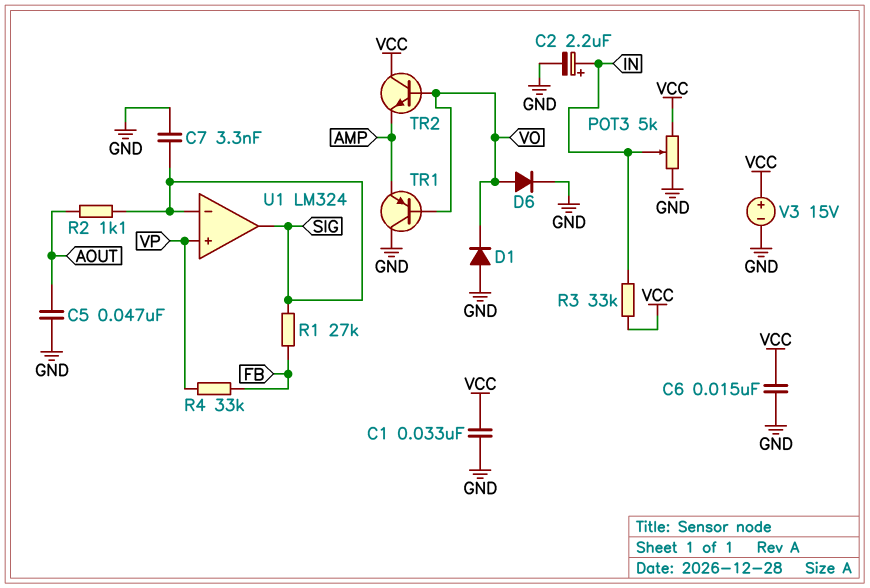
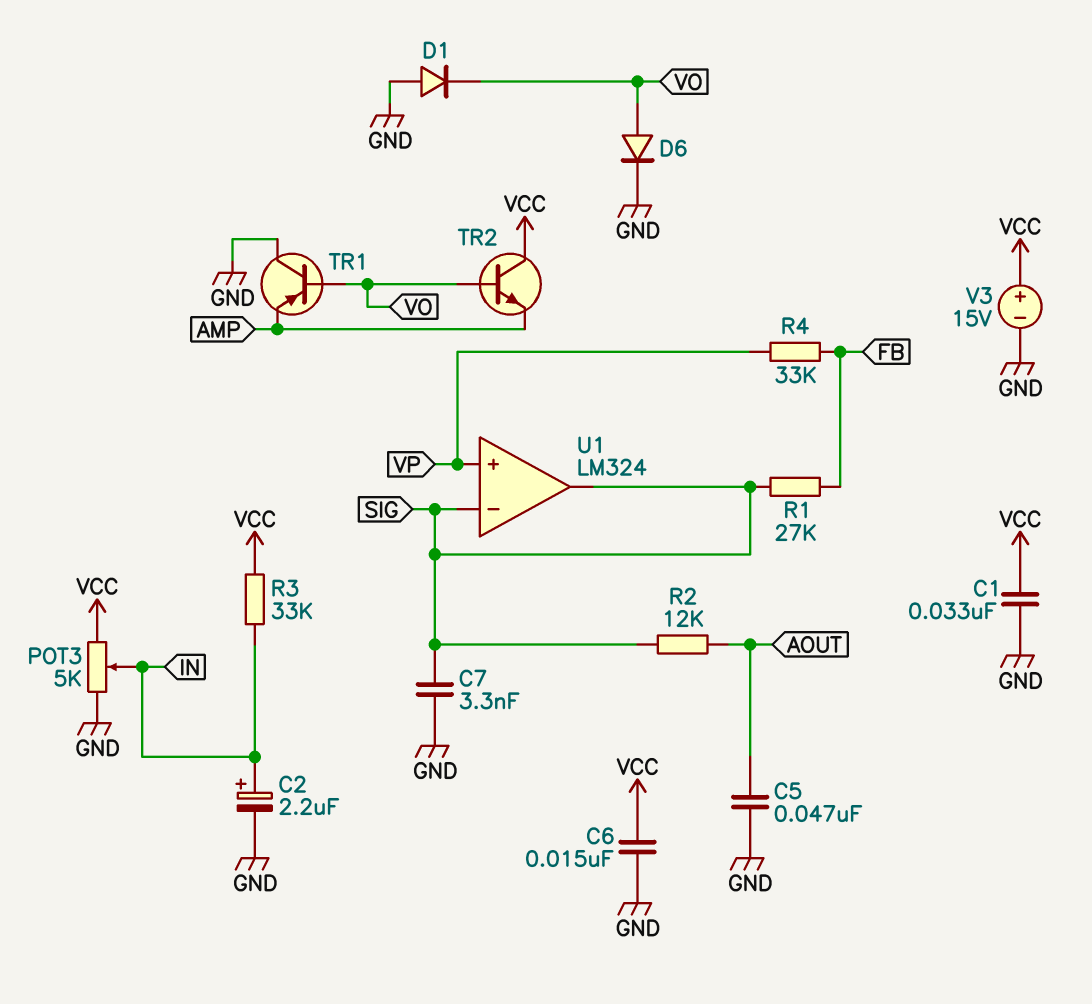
R2: 1.1k (AOUT, SIG) -> 12k (AOUT, SIG)

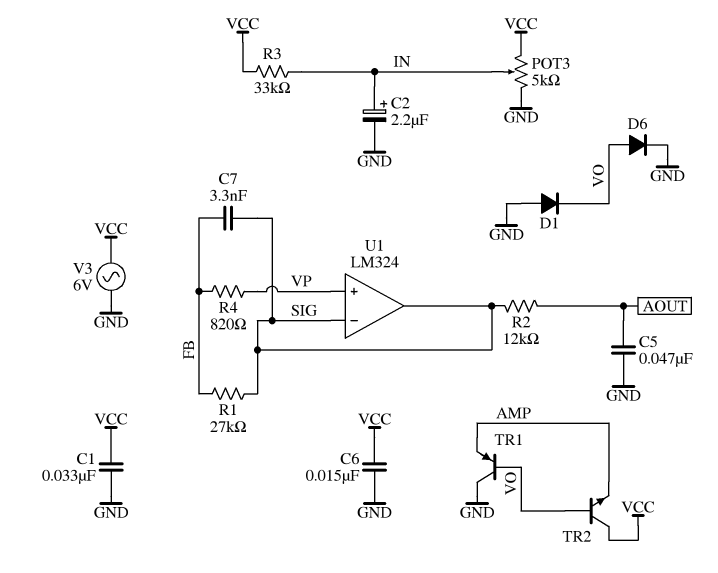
C7: 3.3nF (GND, SIG) -> 3.3nF (FB, SIG)
R4: 33k (FB, VP) -> 820 (FB, VP)
V3: 15V (plus VCC, minus GND) -> AC 6V (GND, VCC)

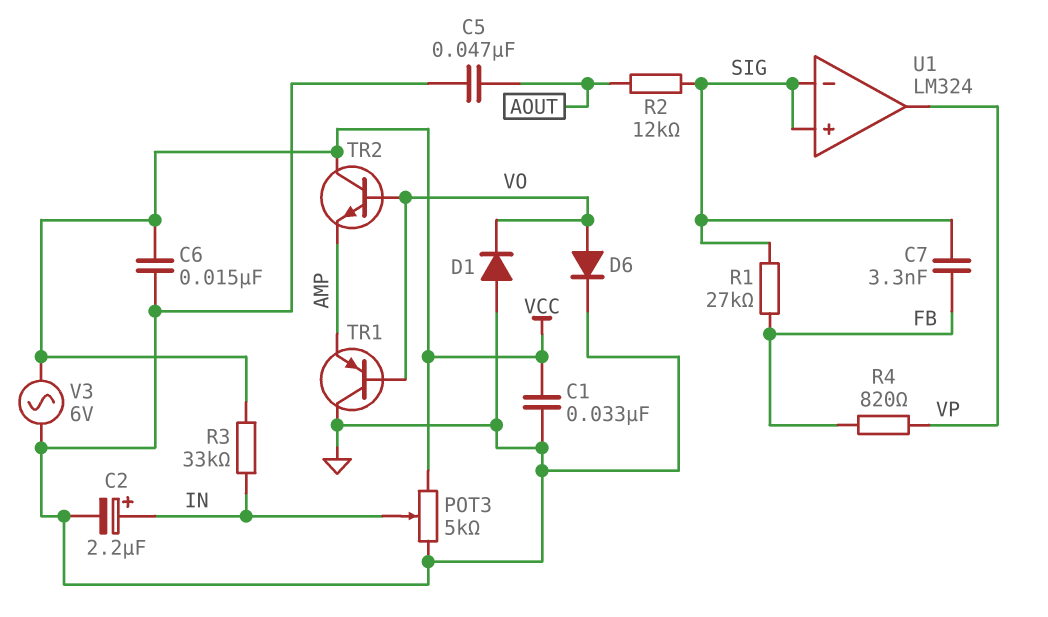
U1 pin in+: VP -> SIG
U1 pin out: SIG -> VP

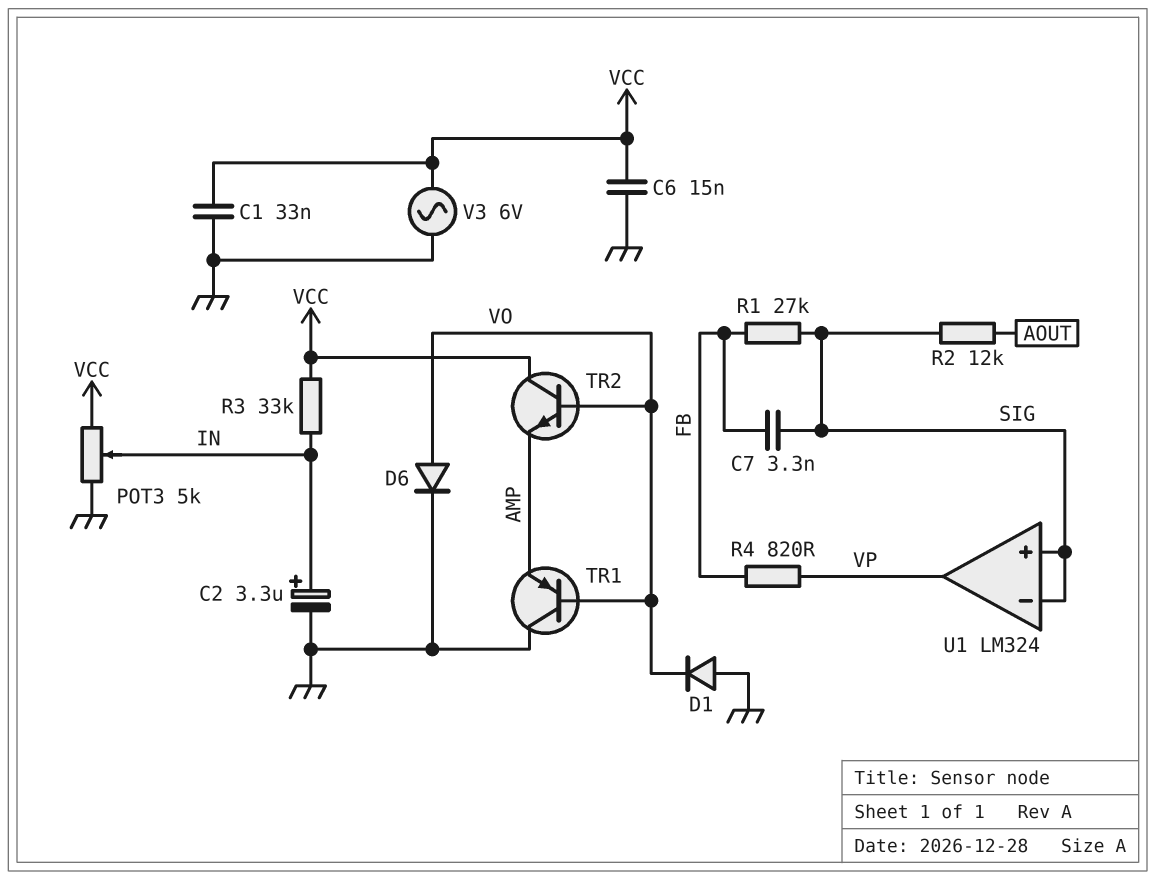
C2: 2.2uF (plus IN, minus GND) -> 3.3uF (plus IN, minus GND)
C5: 47nF (AOUT, GND) -> none

